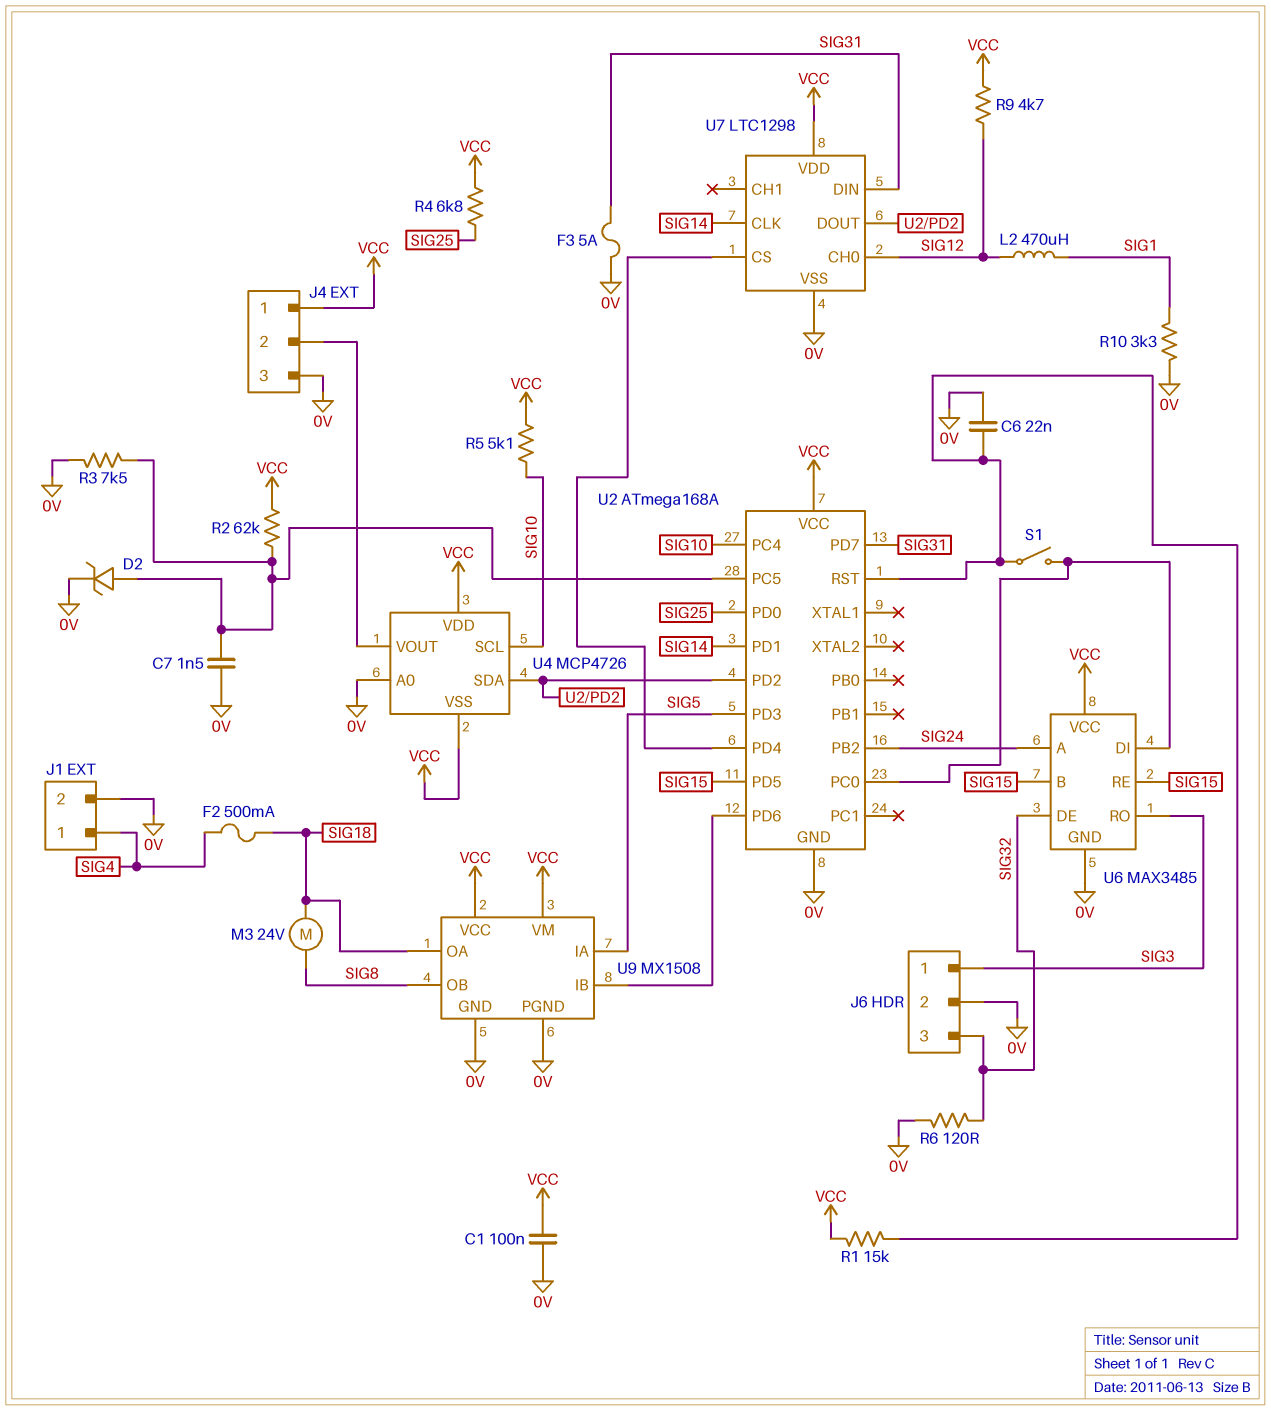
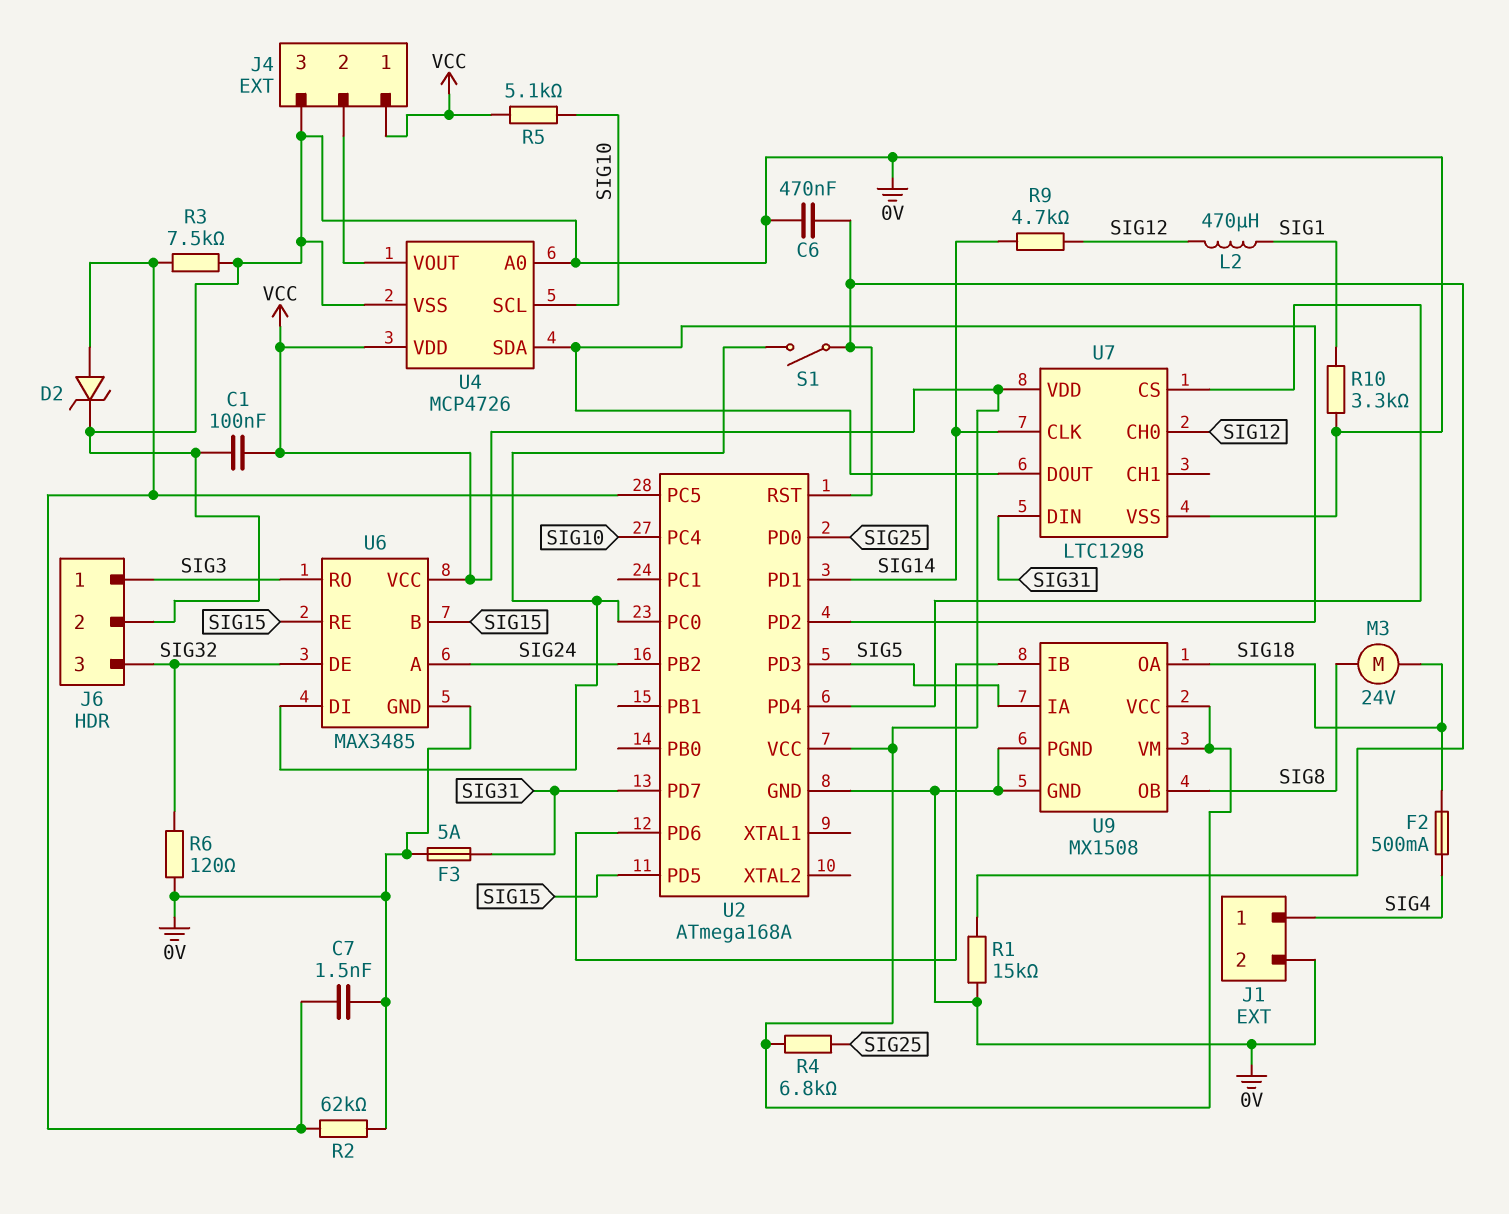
C6: 22nF (0V, U2/RST) -> 470nF (0V, U2/RST)
R1: 15k (U2/RST, VCC) -> 15k (0V, U2/RST)
R2: 62k (U2/PC5, VCC) -> 62k (0V, U2/PC5)
R9: 4.7k (SIG12, VCC) -> 4.7k (SIG12, SIG14)
U4 pin VSS: VCC -> 0V

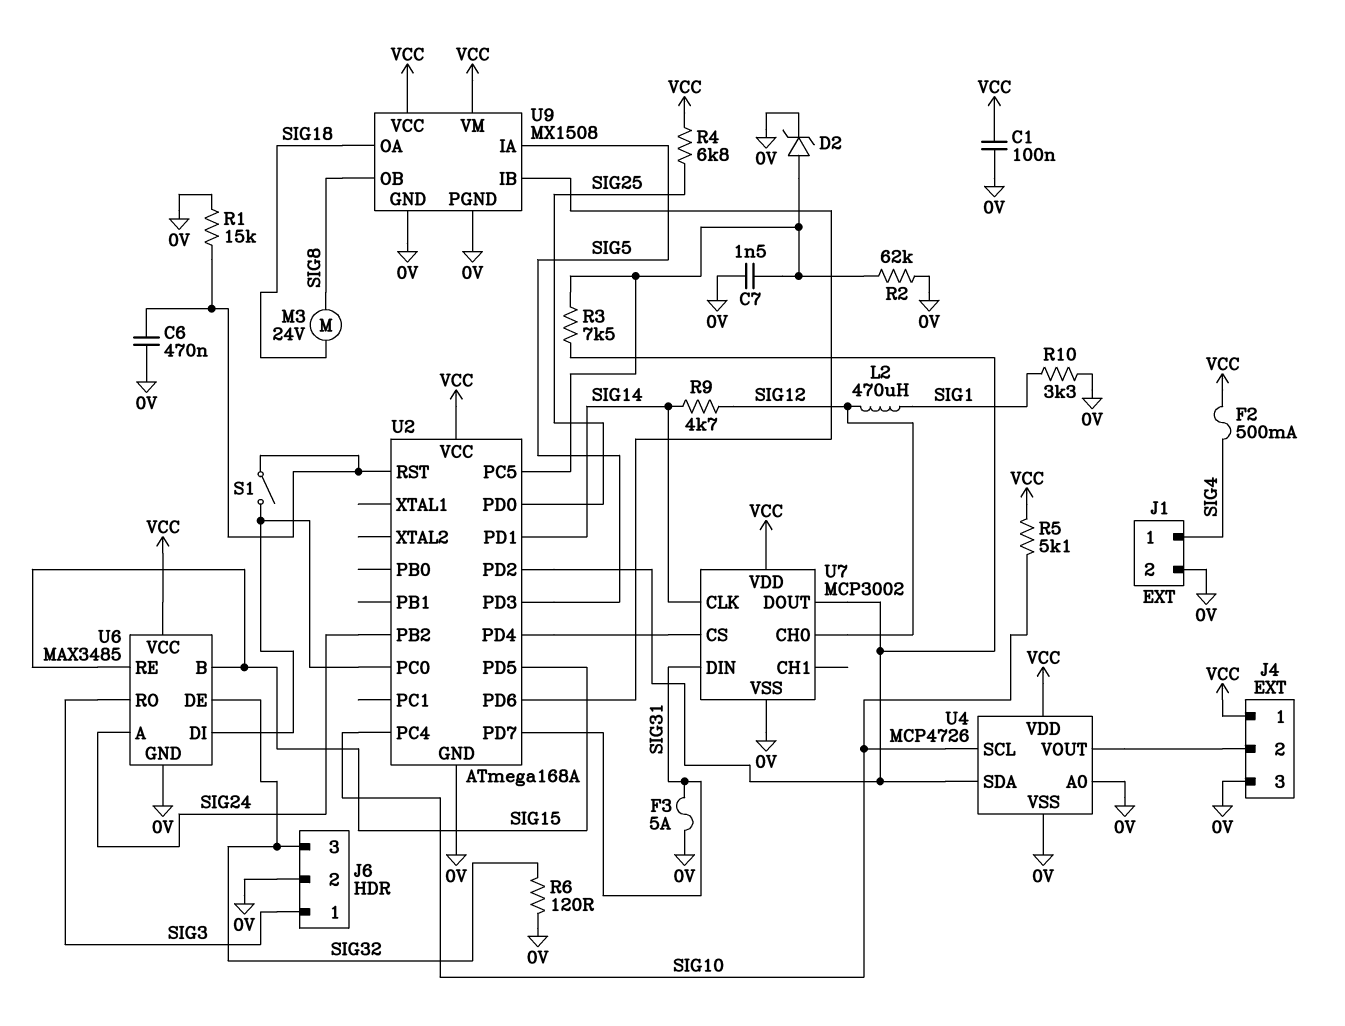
F2: 500mA (SIG4, SIG18) -> 500mA (SIG4, VCC)
R3: 7.5k (0V, U2/PC5) -> 7.5k (U2/PC5, U2/PD2)
U7: LTC1298 -> MCP3002

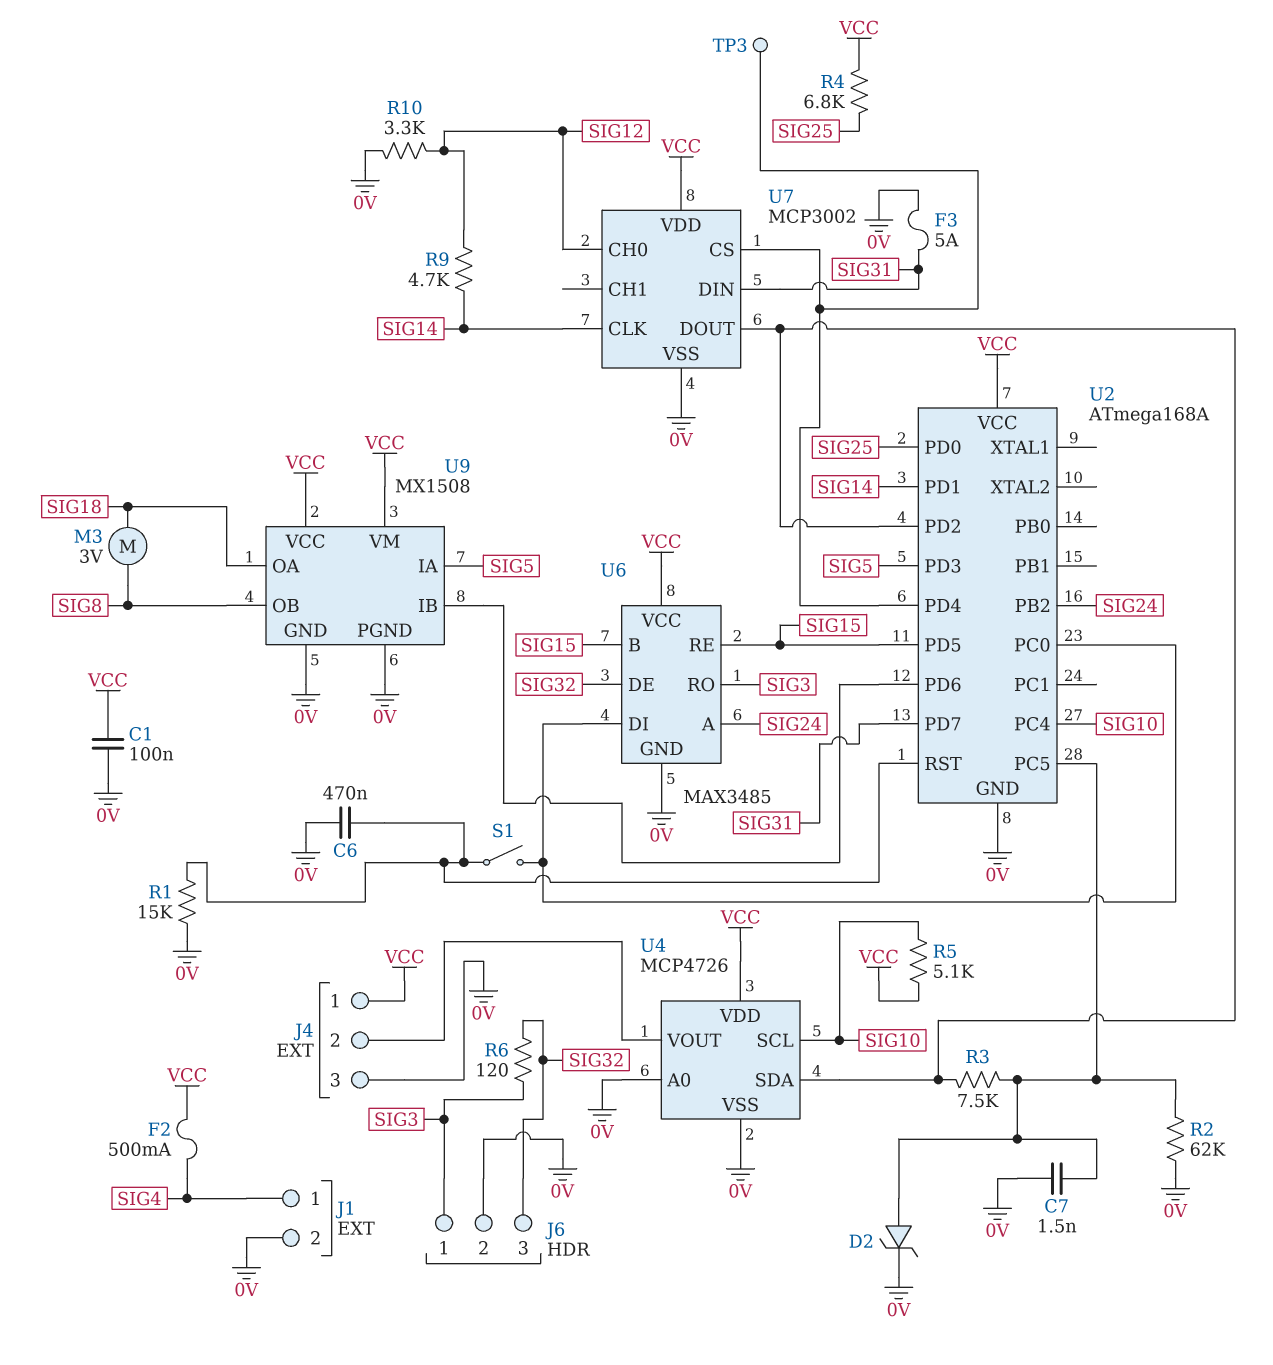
L2: 470uH (SIG1, SIG12) -> none
M3: motor 24V (SIG8, SIG18) -> motor 3V (SIG8, SIG18)
R6: 120 (0V, SIG32) -> 120 (SIG3, SIG32)
R10: 3.3k (0V, SIG1) -> 3.3k (0V, SIG12)
TP3: none -> test point (U2/PD4)

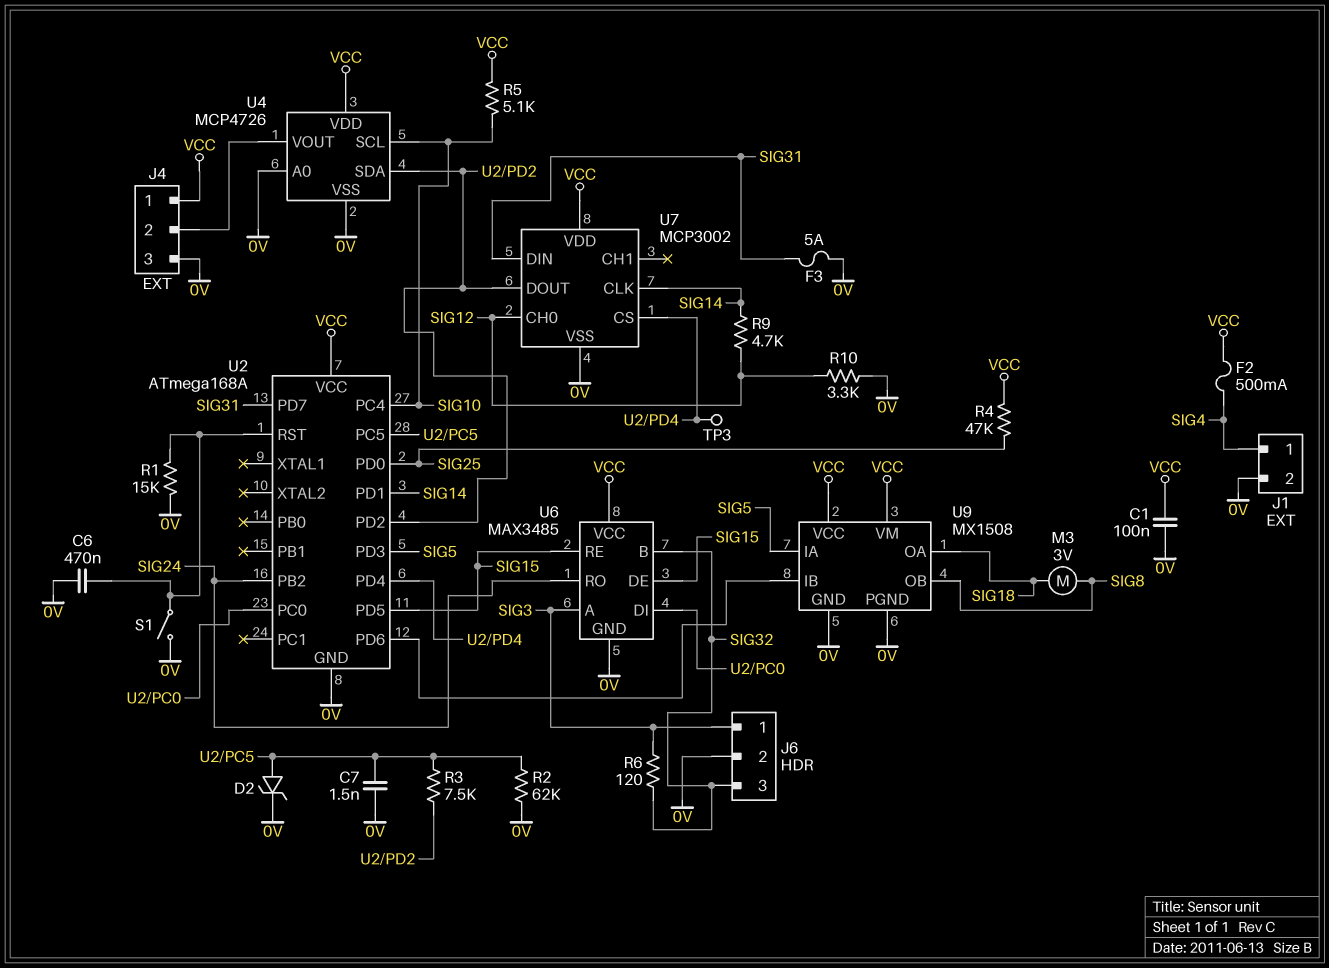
R4: 6.8k (SIG25, VCC) -> 47k (SIG25, VCC)
S1: switch (U2/PC0, U2/RST) -> switch (0V, U2/RST)
U6 pin A: SIG24 -> SIG3
U6 pin B: SIG15 -> SIG32
U6 pin DE: SIG32 -> SIG15
U6 pin RO: SIG3 -> SIG24

